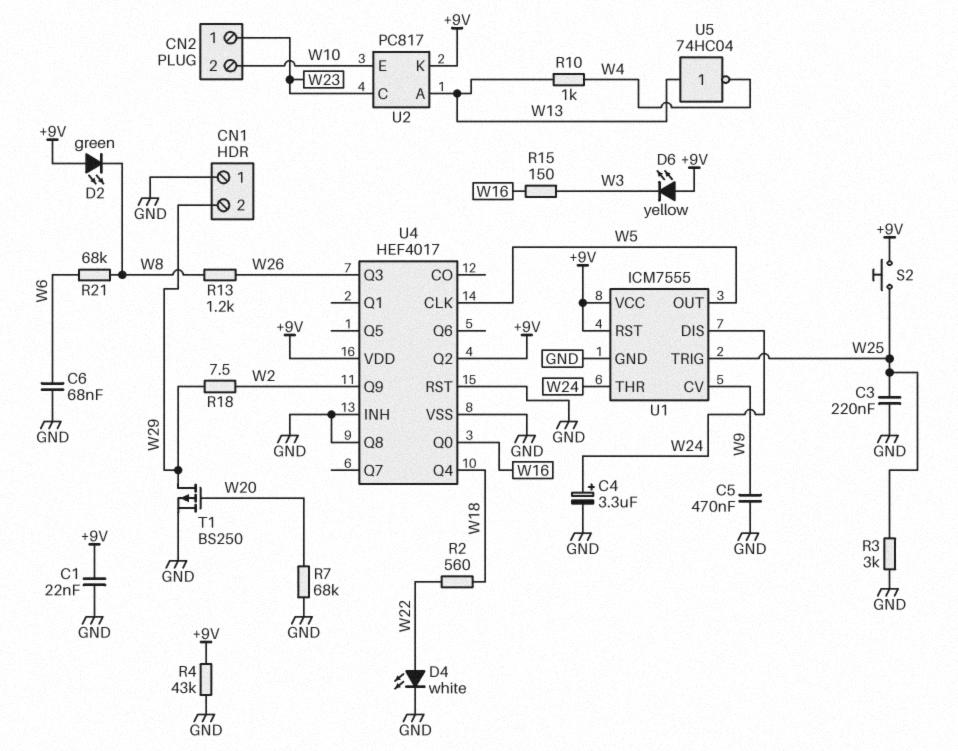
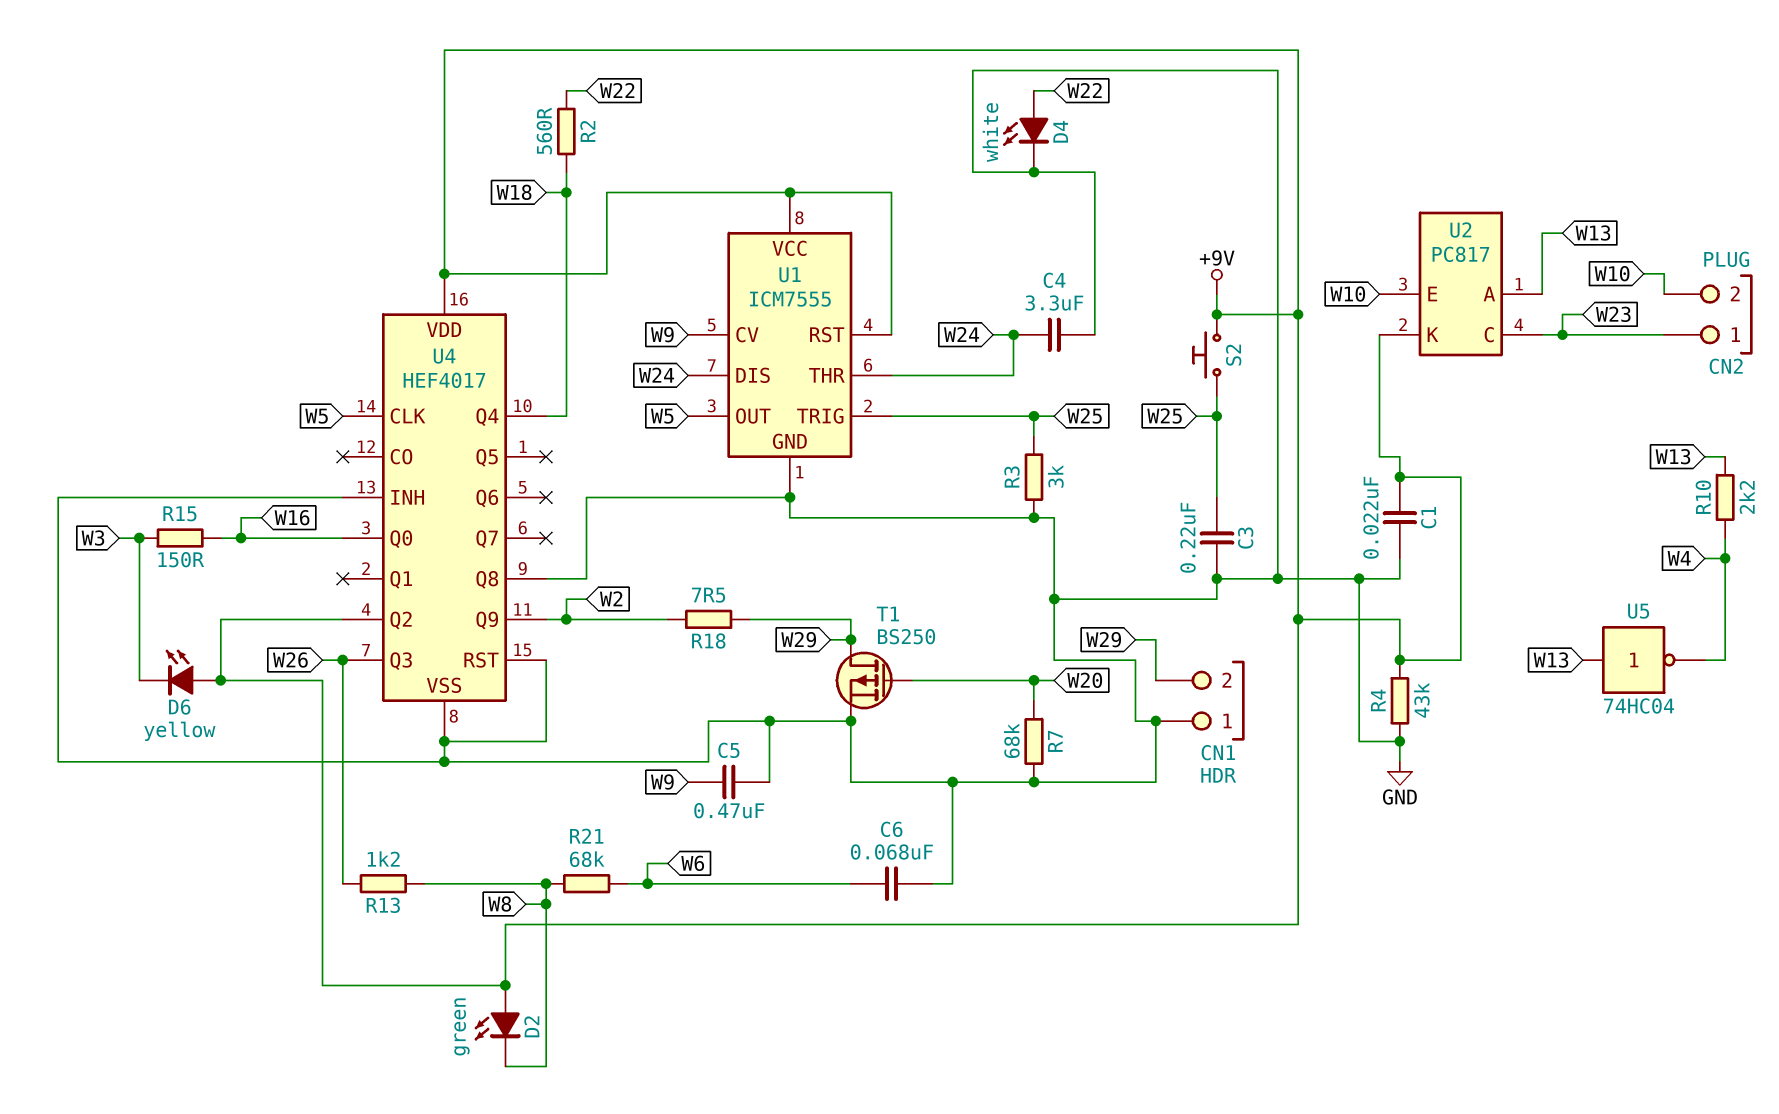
C4: 3.3uF (plus W24, minus GND) -> 3.3uF (GND, W24)
R10: 1k (W4, W13) -> 2.2k (W4, W13)

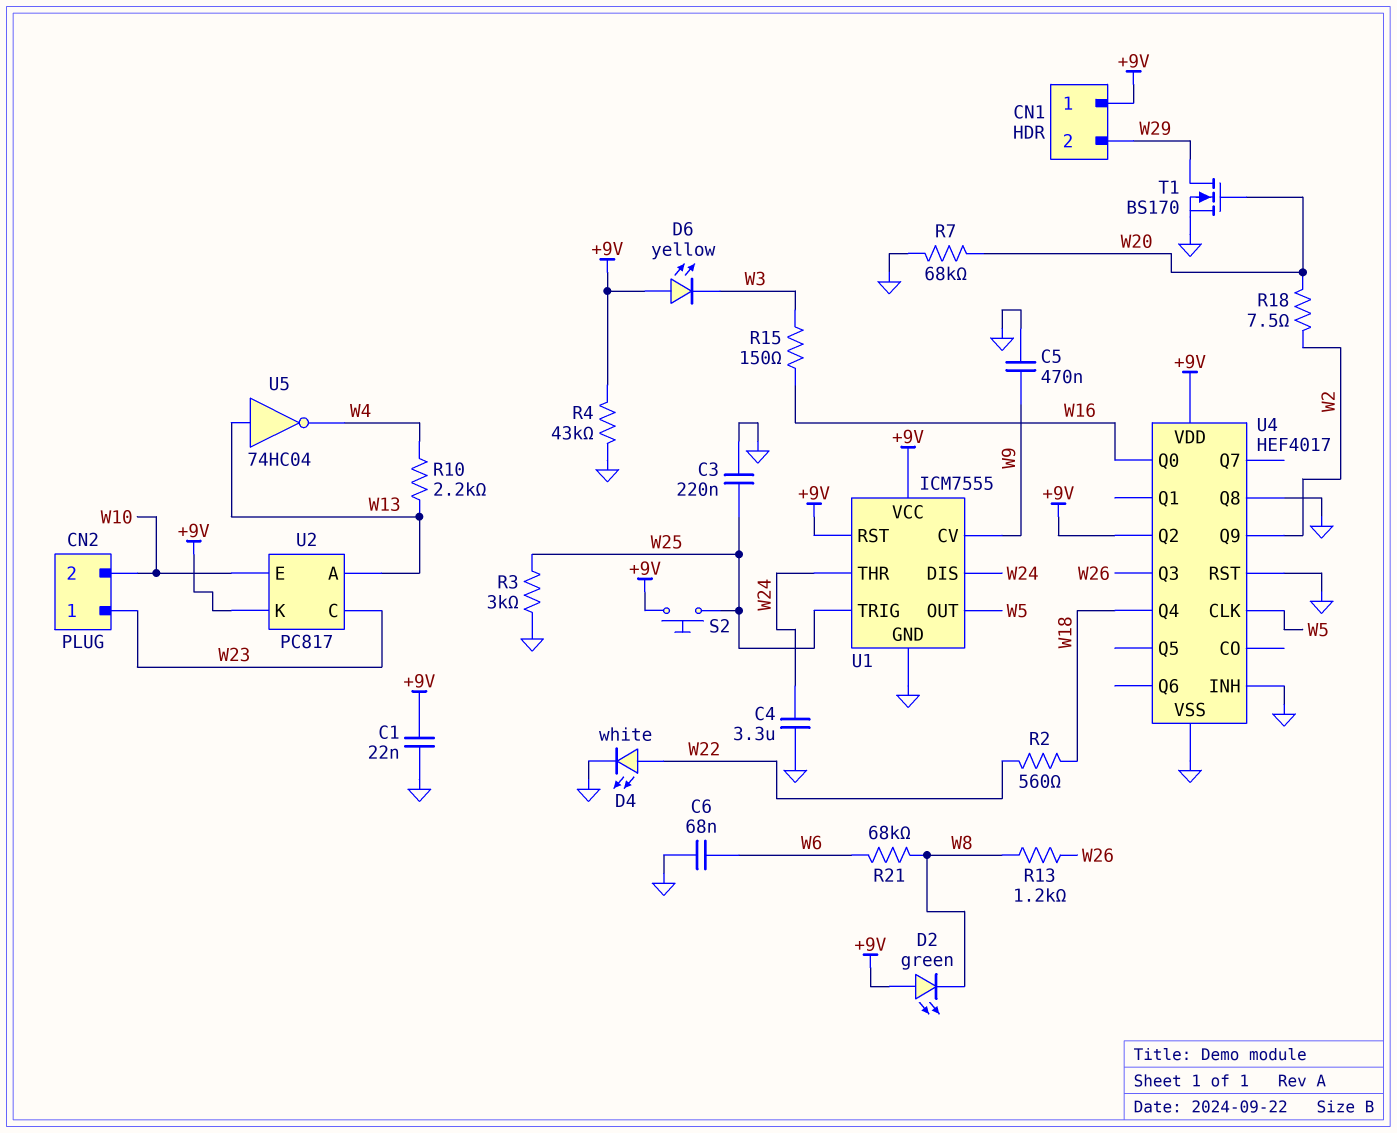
CN1 pin 1: GND -> +9V
R18: 7.5 (W2, W29) -> 7.5 (W2, W20)
T1: PMOS BS250 (G W20, D W29, S GND) -> NMOS BS170 (G W20, D W29, S GND)

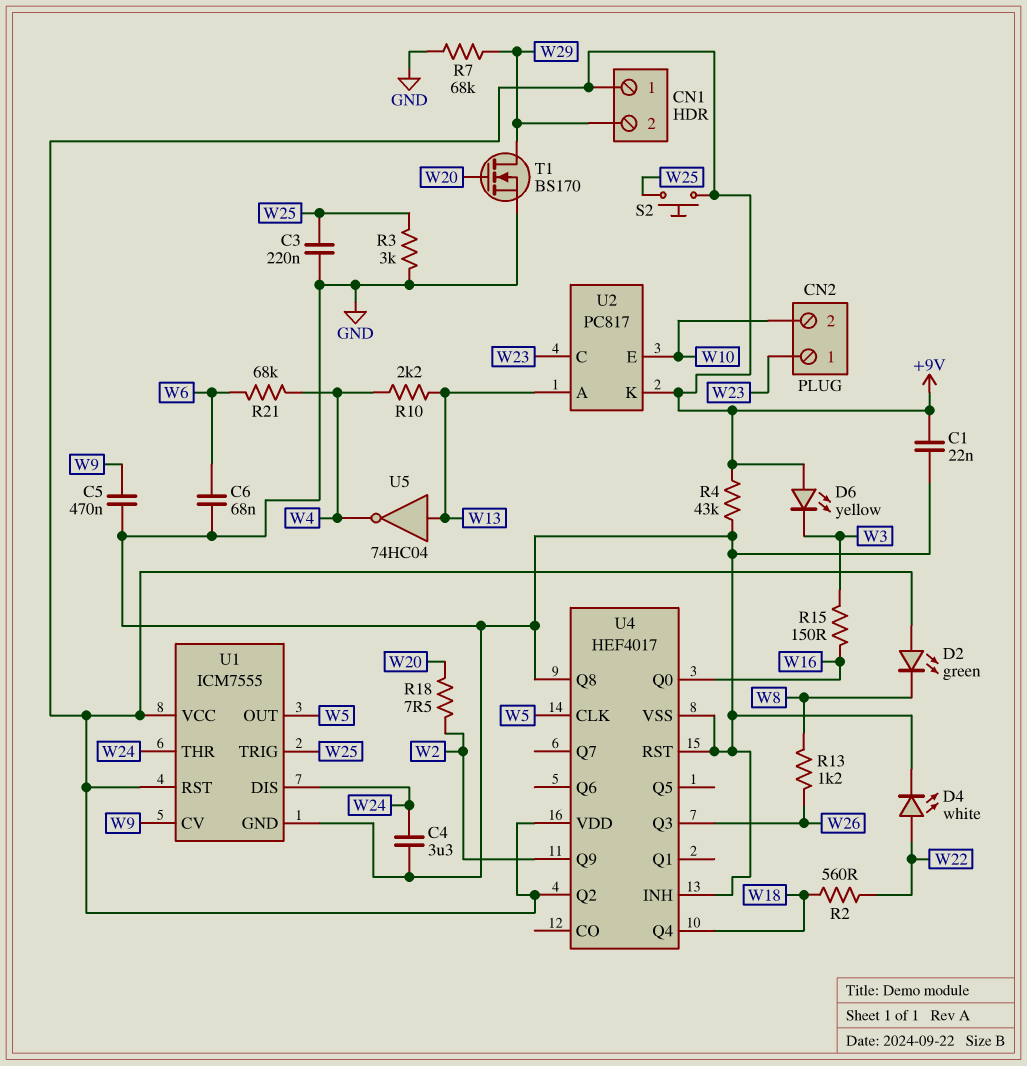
R7: 68k (GND, W20) -> 68k (GND, W29)
R21: 68k (W6, W8) -> 68k (W4, W6)

